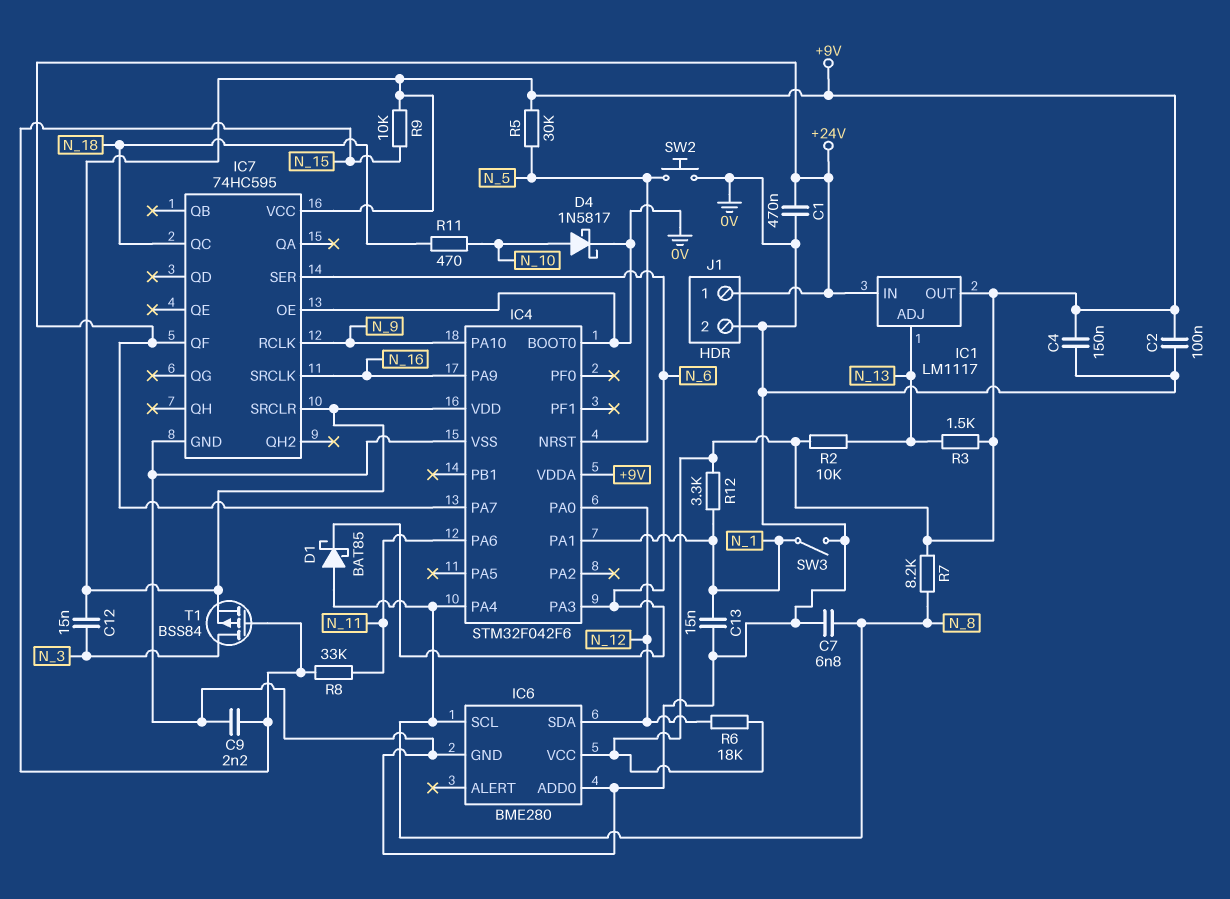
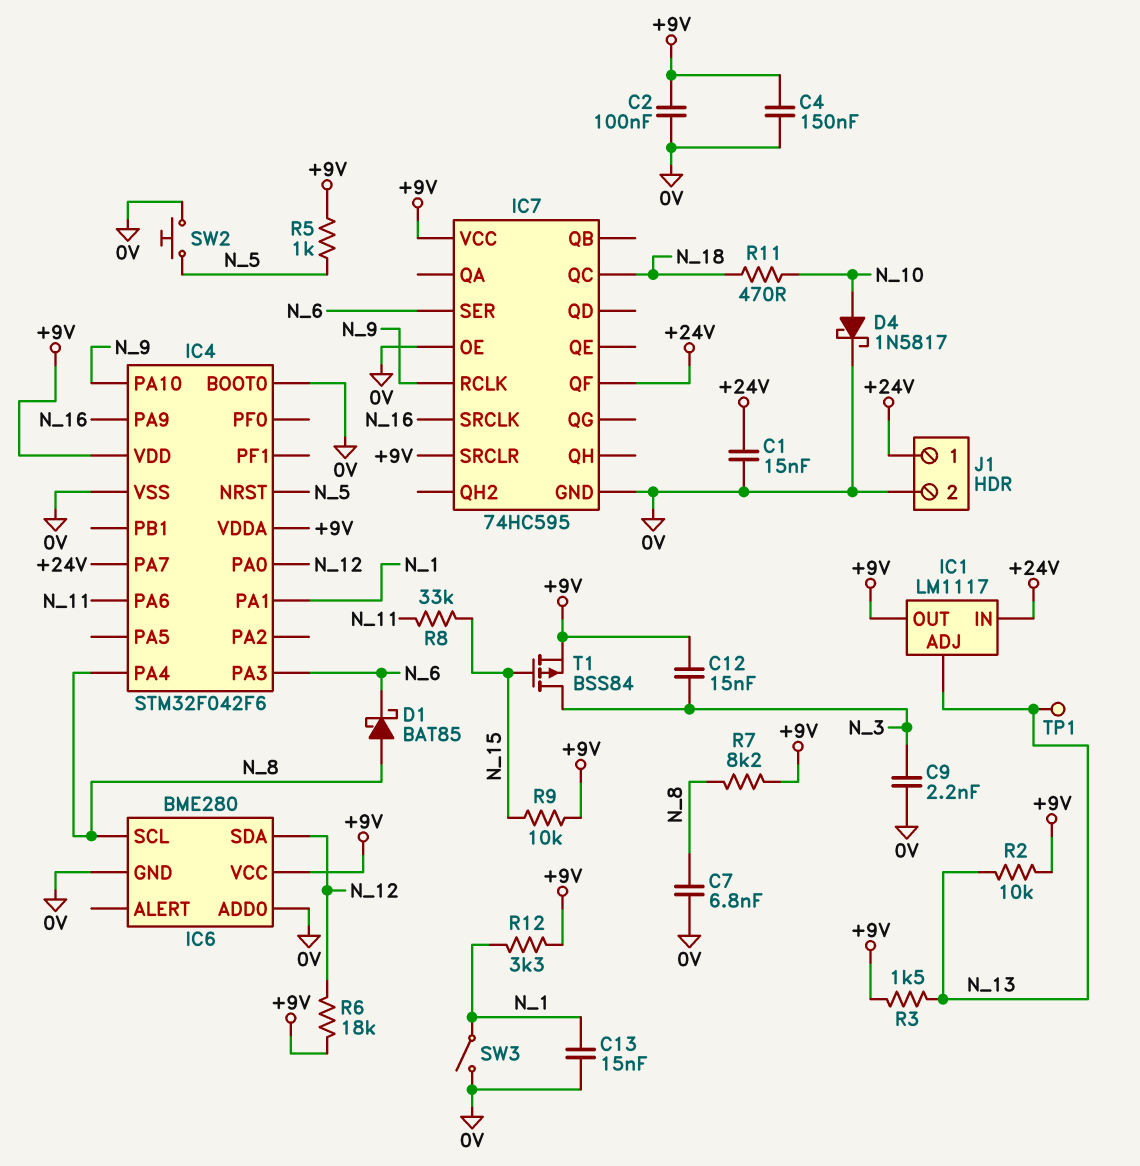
C1: 470nF (+24V, 0V) -> 15nF (+24V, 0V)
C9: 2.2nF (0V, N_15) -> 2.2nF (0V, N_3)
R5: 30k (+9V, N_5) -> 1k (+9V, N_5)
TP1: none -> test point (N_13)

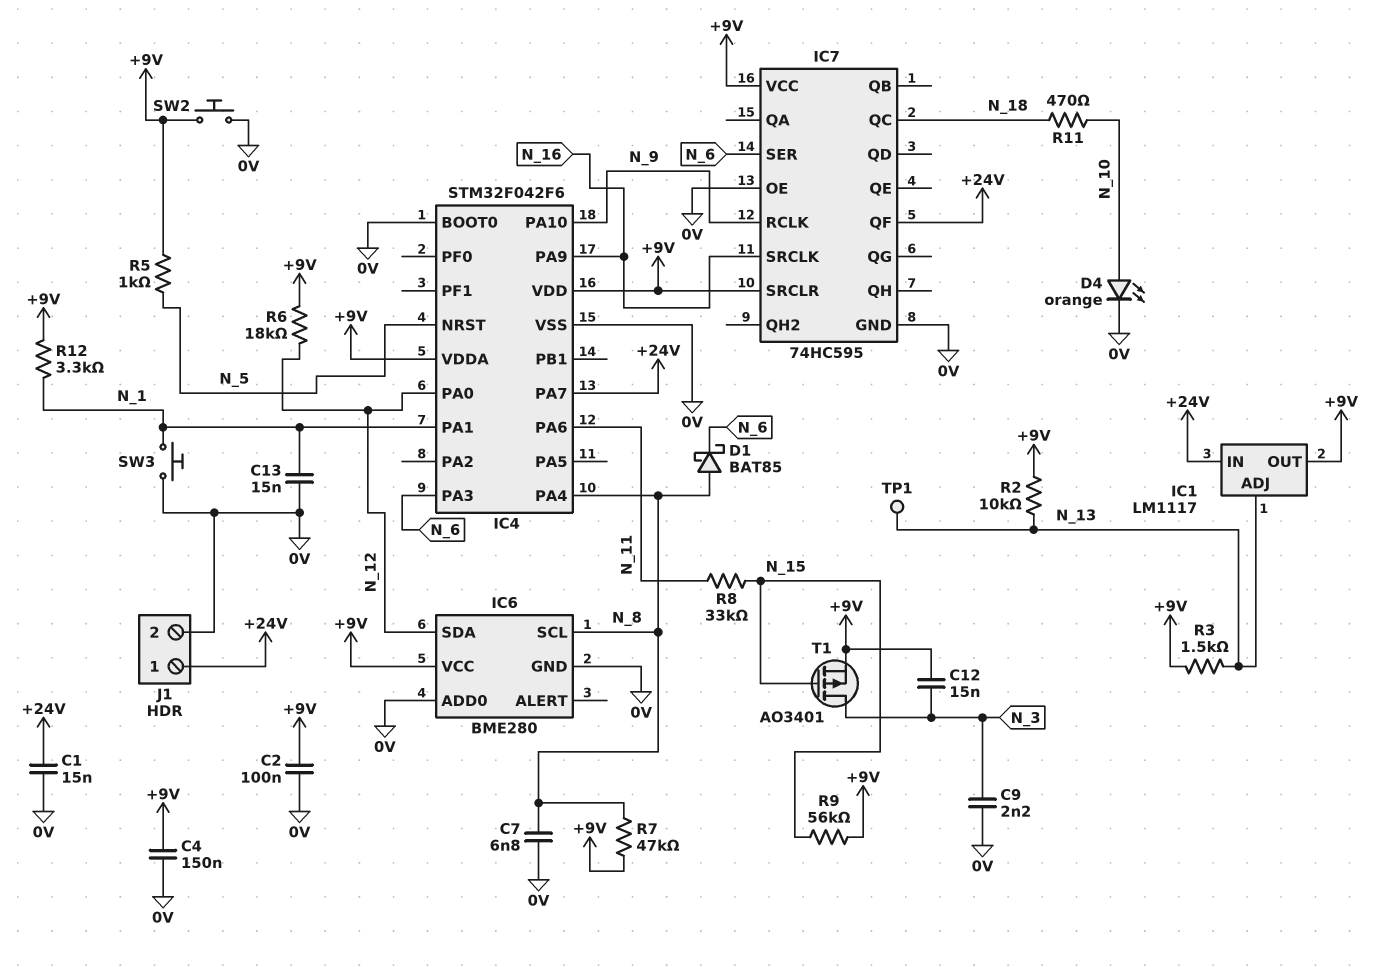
D4: schottky 1N5817 (A N_10, K 0V) -> LED orange (A N_10, K 0V)
R7: 8.2k (+9V, N_8) -> 47k (+9V, N_8)
R9: 10k (+9V, N_15) -> 56k (+9V, N_15)
SW2: button (0V, N_5) -> button (+9V, 0V)
SW3: switch (0V, N_1) -> button (0V, N_1)
T1: PMOS BSS84 (G N_15, D N_3, S +9V) -> PMOS AO3401 (G N_15, D N_3, S +9V)

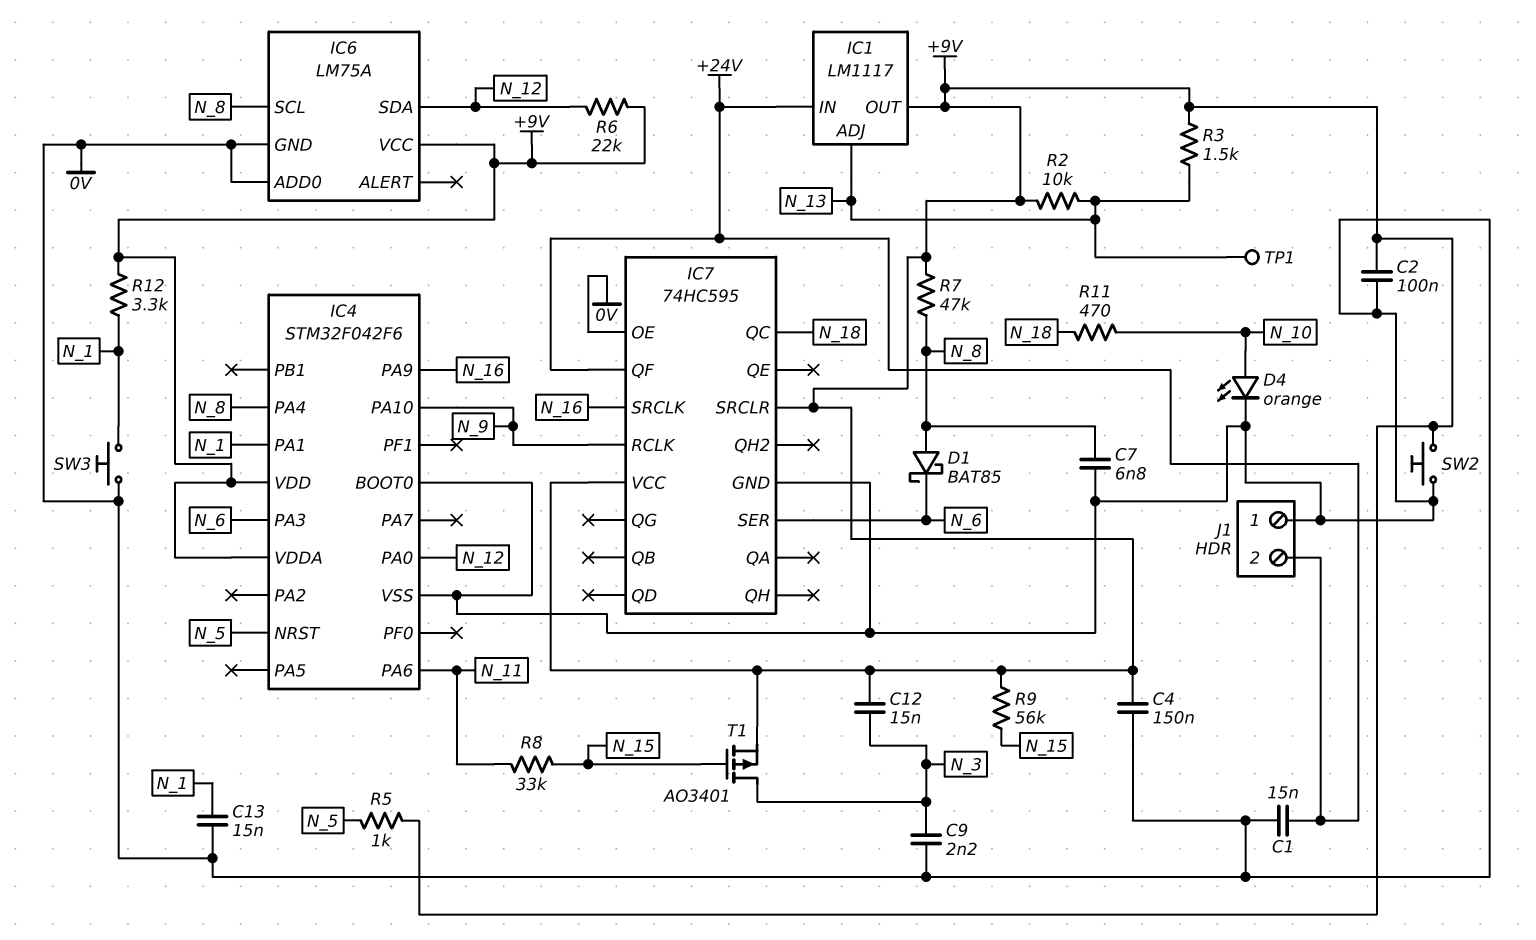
IC4 pin PA7: +24V -> none
IC6: BME280 -> LM75A
J1 pin 1: +24V -> 0V
J1 pin 2: 0V -> +24V
R6: 18k (+9V, N_12) -> 22k (+9V, N_12)

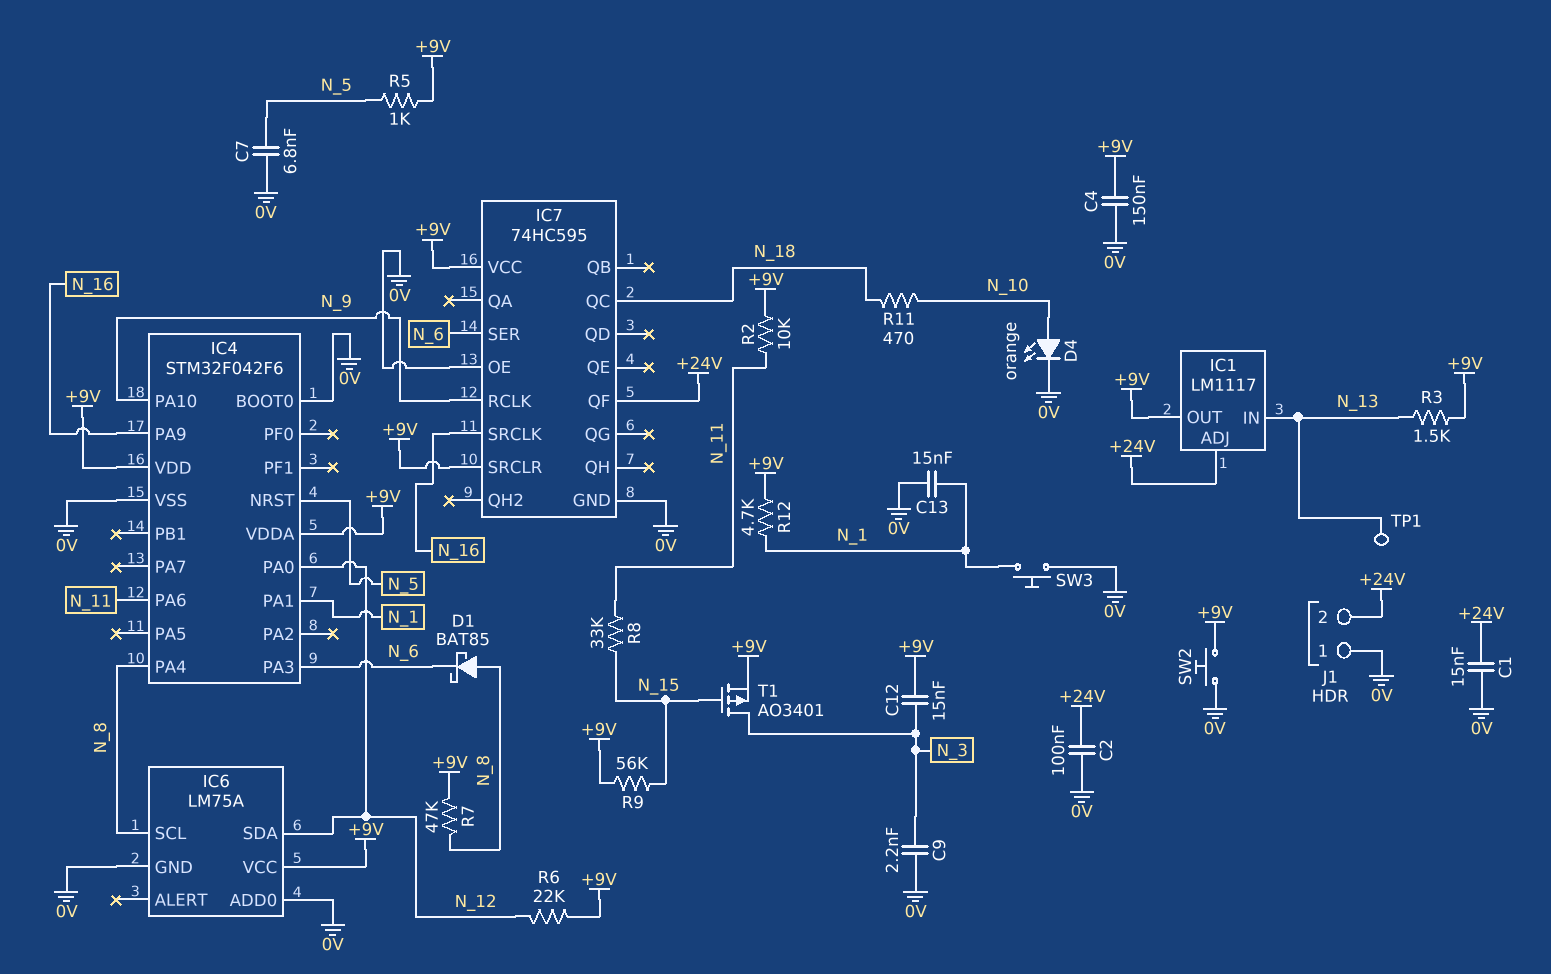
C2: 100nF (+9V, 0V) -> 100nF (+24V, 0V)
C7: 6.8nF (0V, N_8) -> 6.8nF (0V, N_5)
IC1 pin ADJ: N_13 -> +24V
IC1 pin IN: +24V -> N_13
R2: 10k (+9V, N_13) -> 10k (+9V, N_11)
R12: 3.3k (+9V, N_1) -> 4.7k (+9V, N_1)

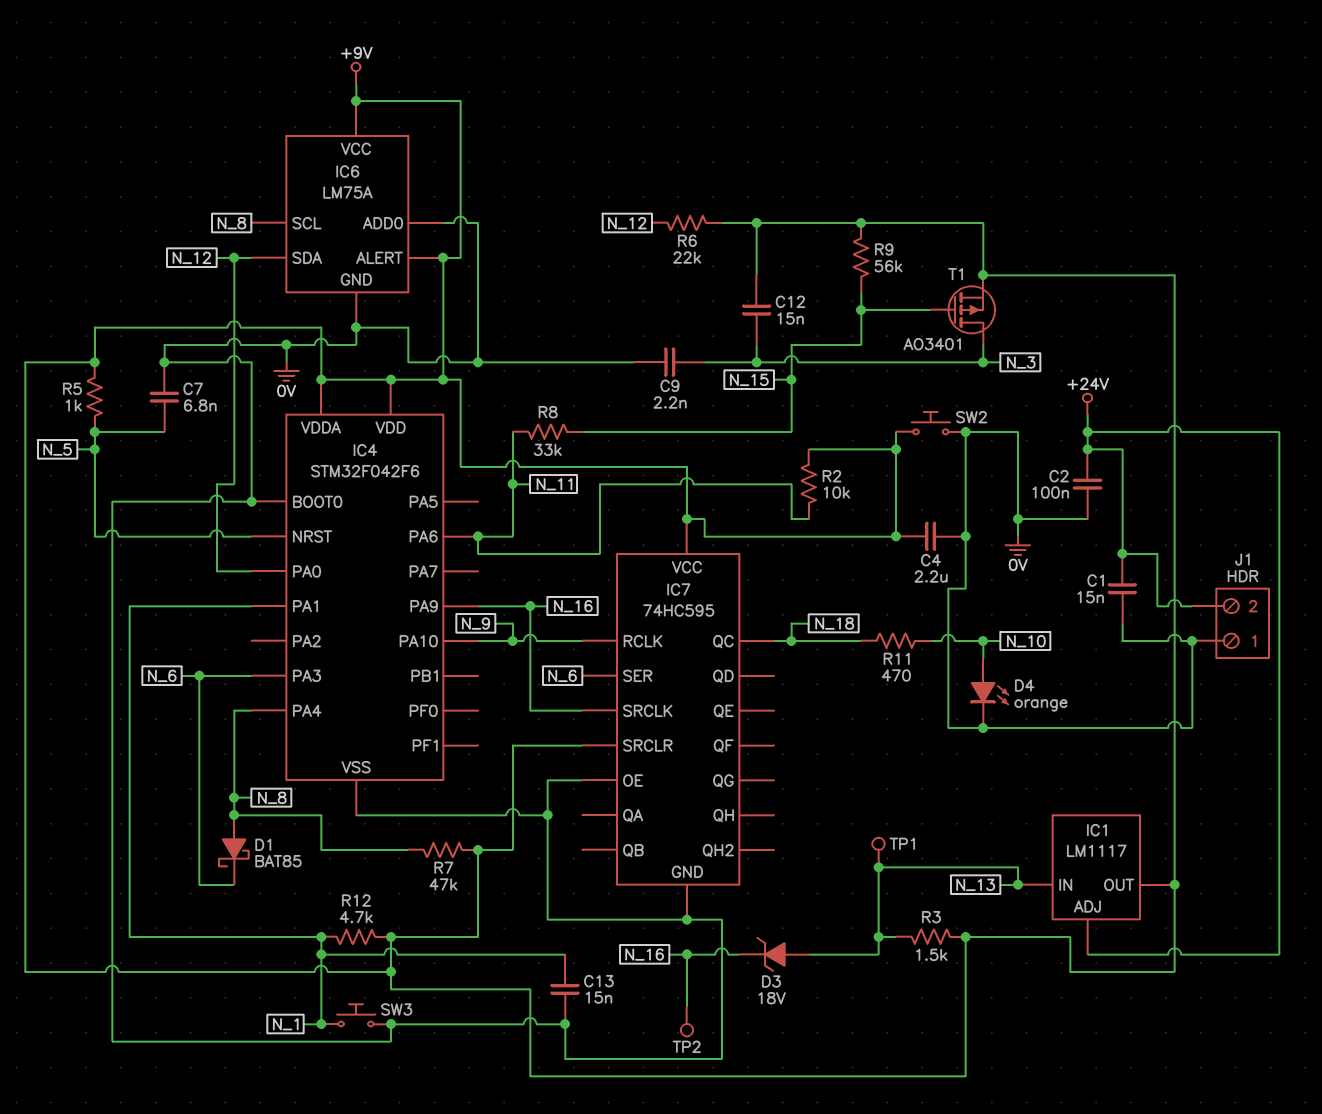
C4: 150nF (+9V, 0V) -> 2.2uF (+9V, 0V)
D3: none -> zener 18V (A N_13, K N_16)
IC6 pin ALERT: none -> +9V
IC7 pin QF: +24V -> none
TP2: none -> test point (N_16)

